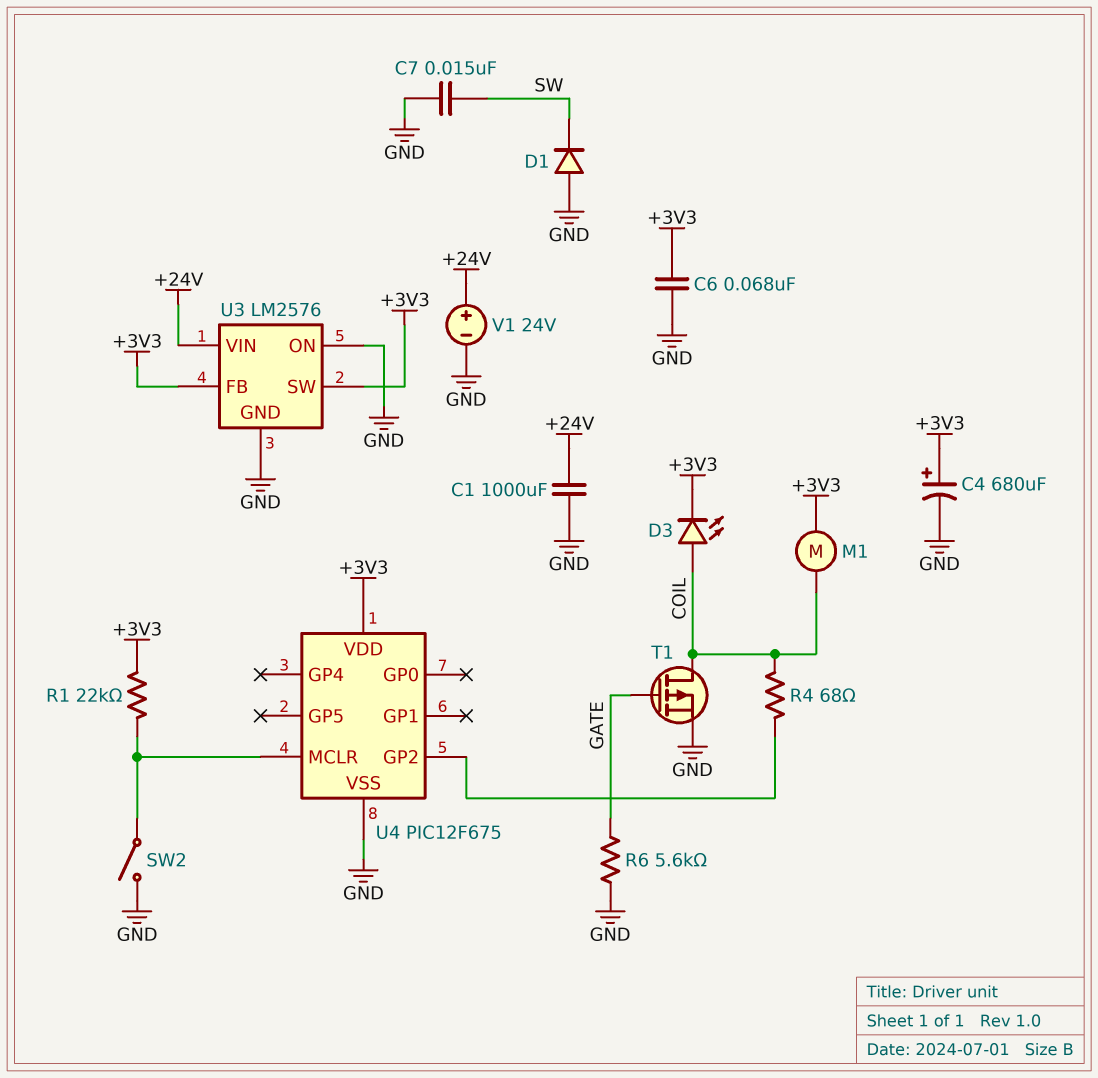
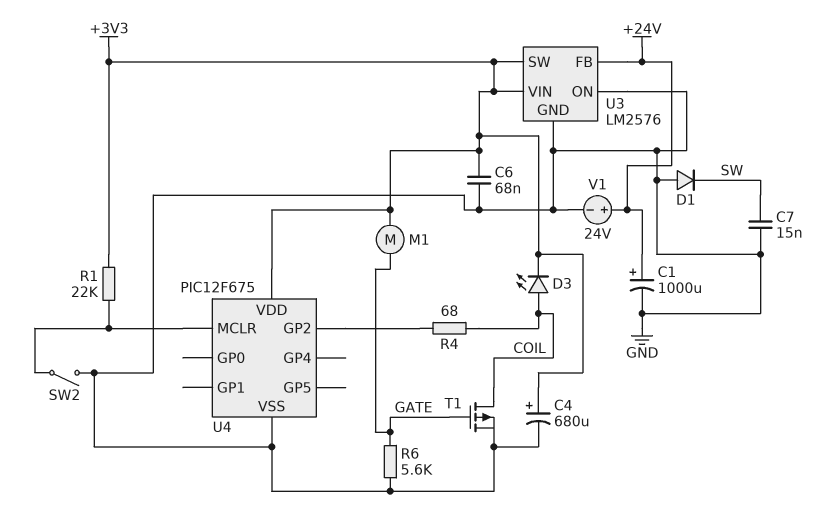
C1: 1000uF (+24V, GND) -> 1000uF (plus +24V, minus GND)
M1: motor (+3V3, COIL) -> motor (+3V3, GATE)
U3 pin FB: +3V3 -> +24V
U3 pin VIN: +24V -> +3V3

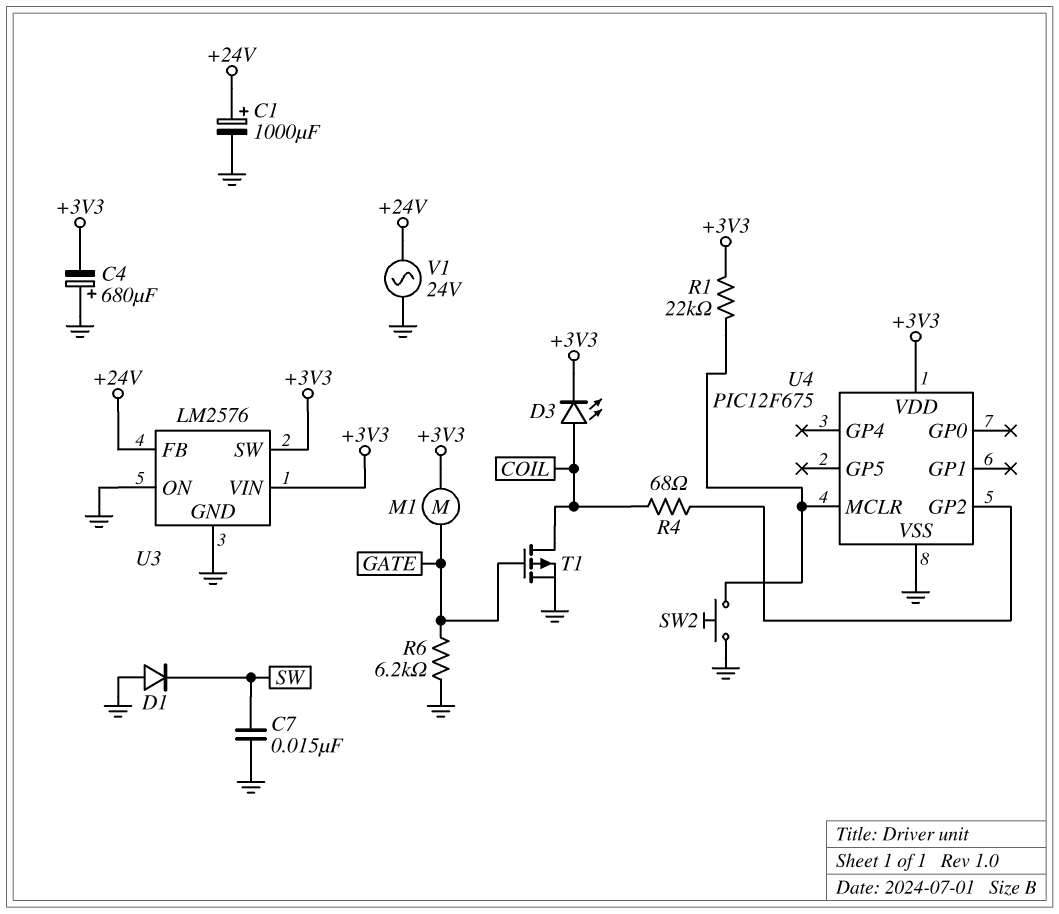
C4: 680uF (plus +3V3, minus GND) -> 680uF (plus GND, minus +3V3)
C6: 68nF (+3V3, GND) -> none
R6: 5.6k (GATE, GND) -> 6.2k (GATE, GND)
SW2: switch (GND, U4/MCLR) -> button (GND, U4/MCLR)
V1: 24V (plus +24V, minus GND) -> AC 24V (+24V, GND)

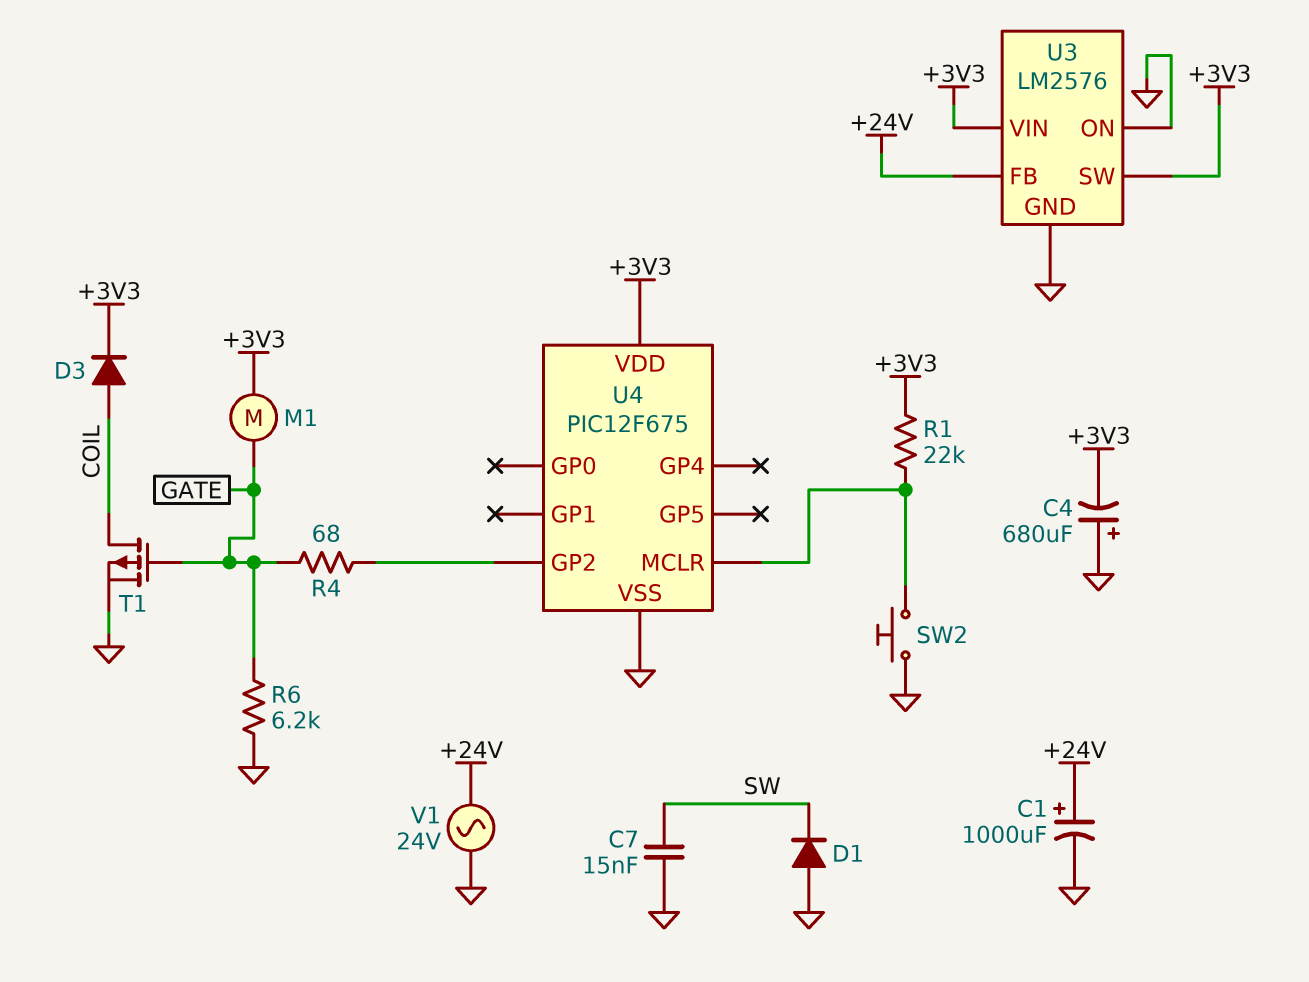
D3: LED (A COIL, K +3V3) -> diode (A COIL, K +3V3)
R4: 68 (COIL, U4/GP2) -> 68 (GATE, U4/GP2)

